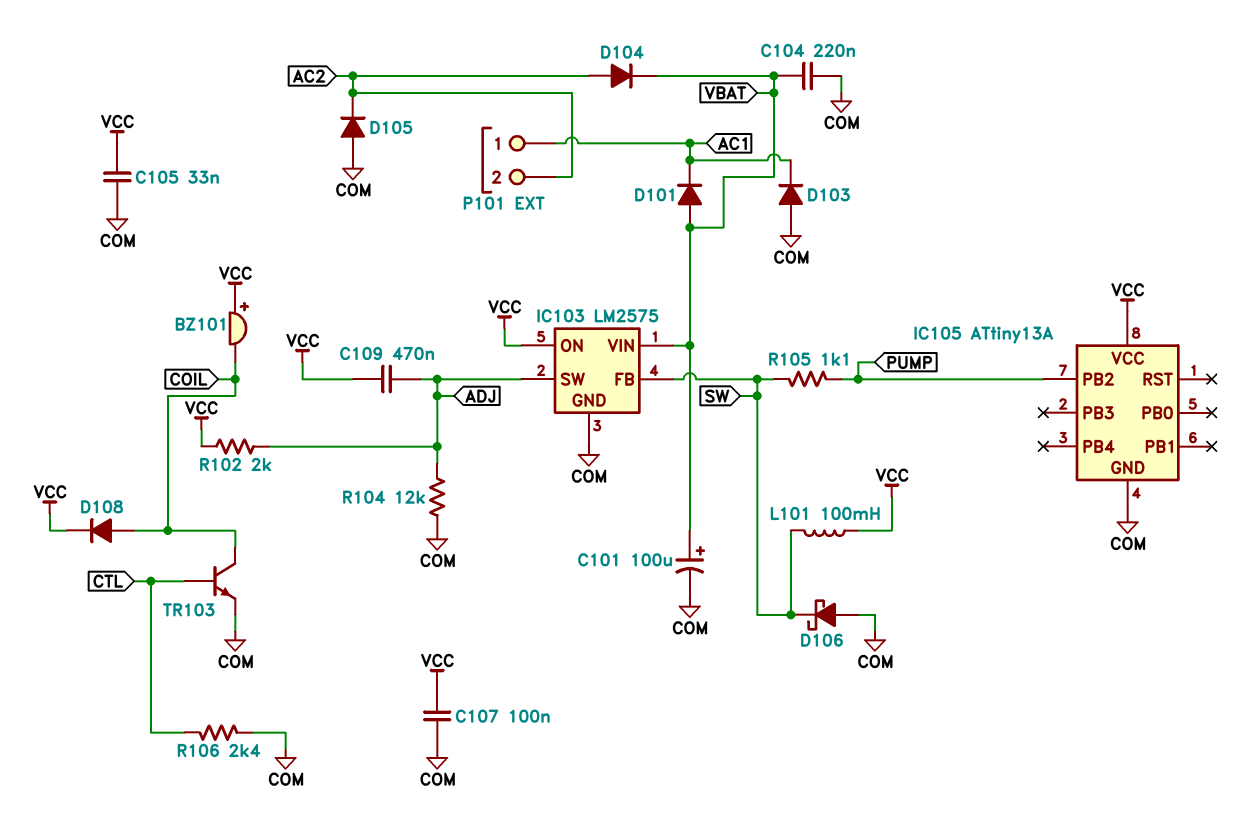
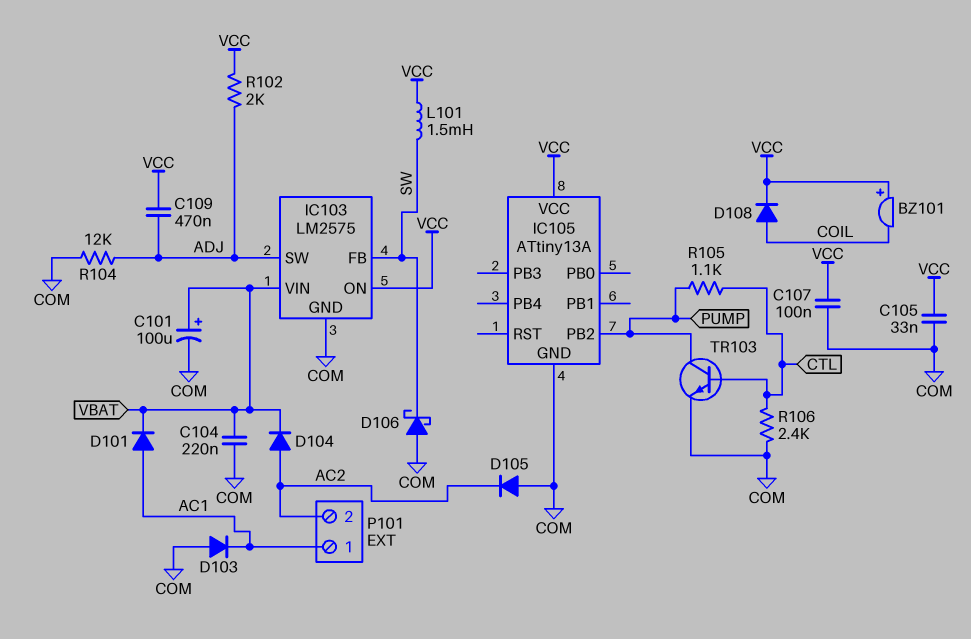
D101: diode (A VBAT, K AC1) -> diode (A AC1, K VBAT)
L101: 100mH (SW, VCC) -> 1.5mH (SW, VCC)
R105: 1.1k (PUMP, SW) -> 1.1k (CTL, PUMP)
TR103: NPN (B CTL, C COIL, E COM) -> NPN (B CTL, C PUMP, E COM)

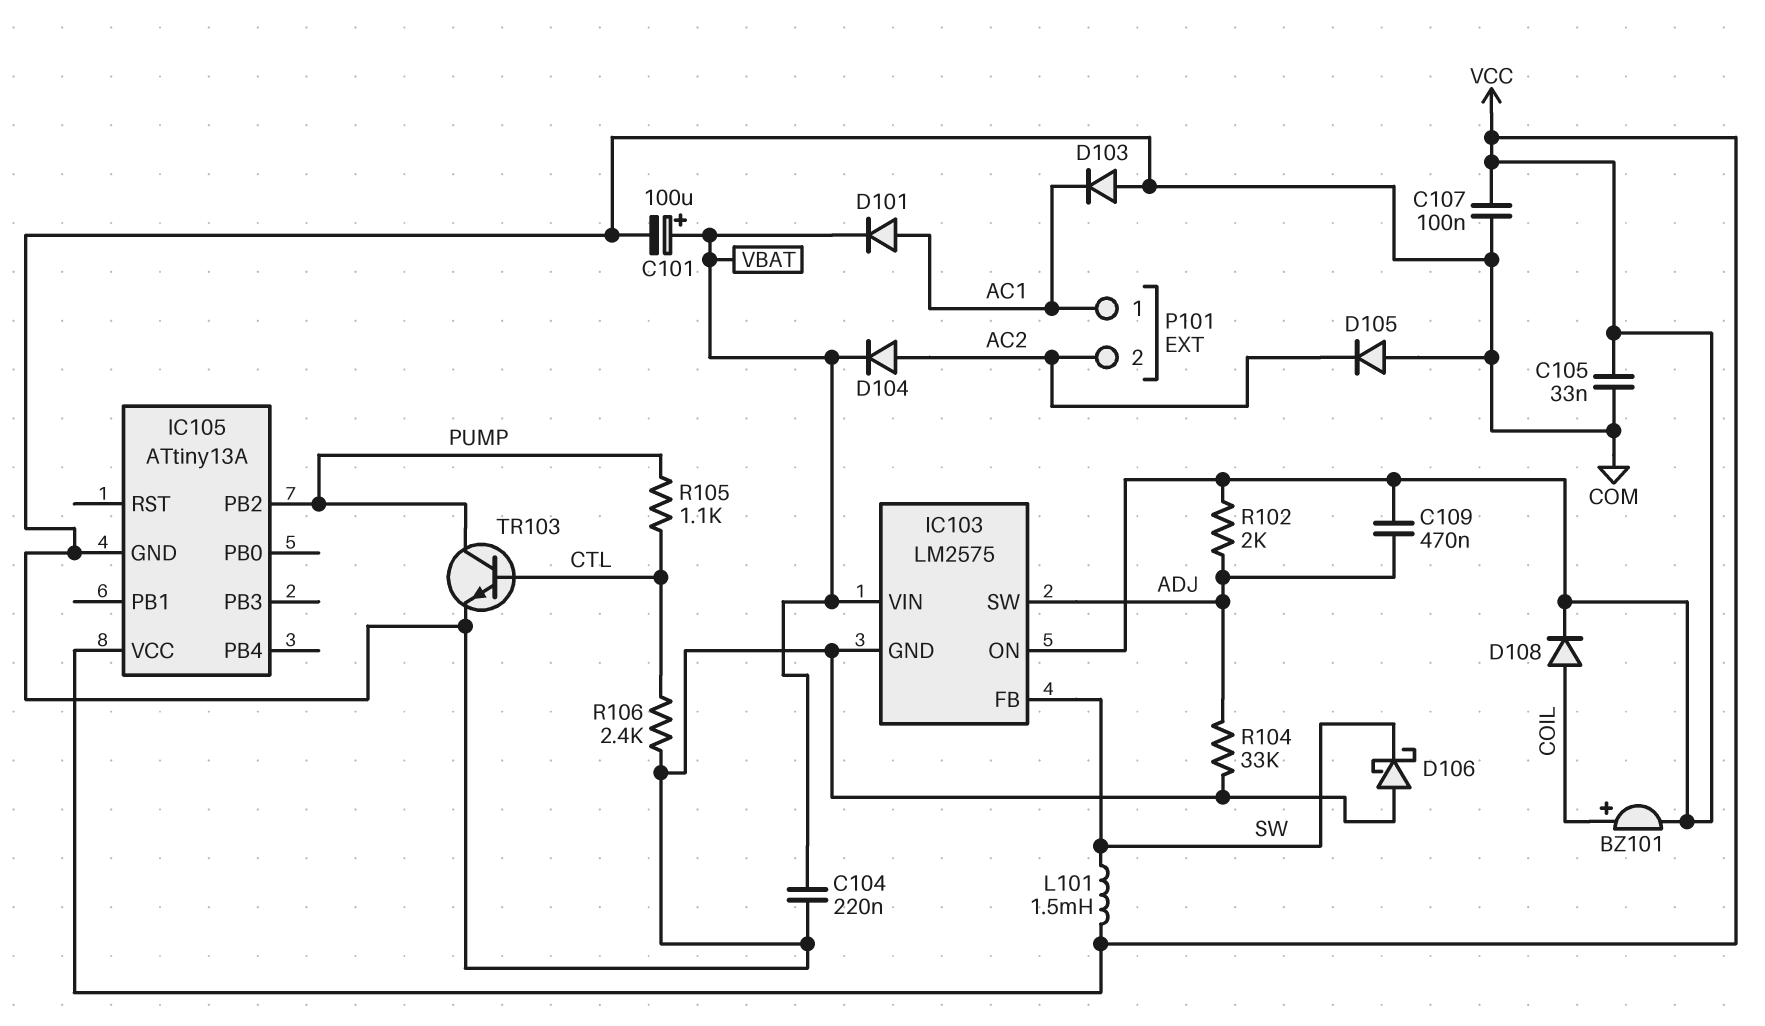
BZ101: buzzer (plus VCC, minus COIL) -> buzzer (plus COIL, minus VCC)
R104: 12k (ADJ, COM) -> 33k (ADJ, COM)

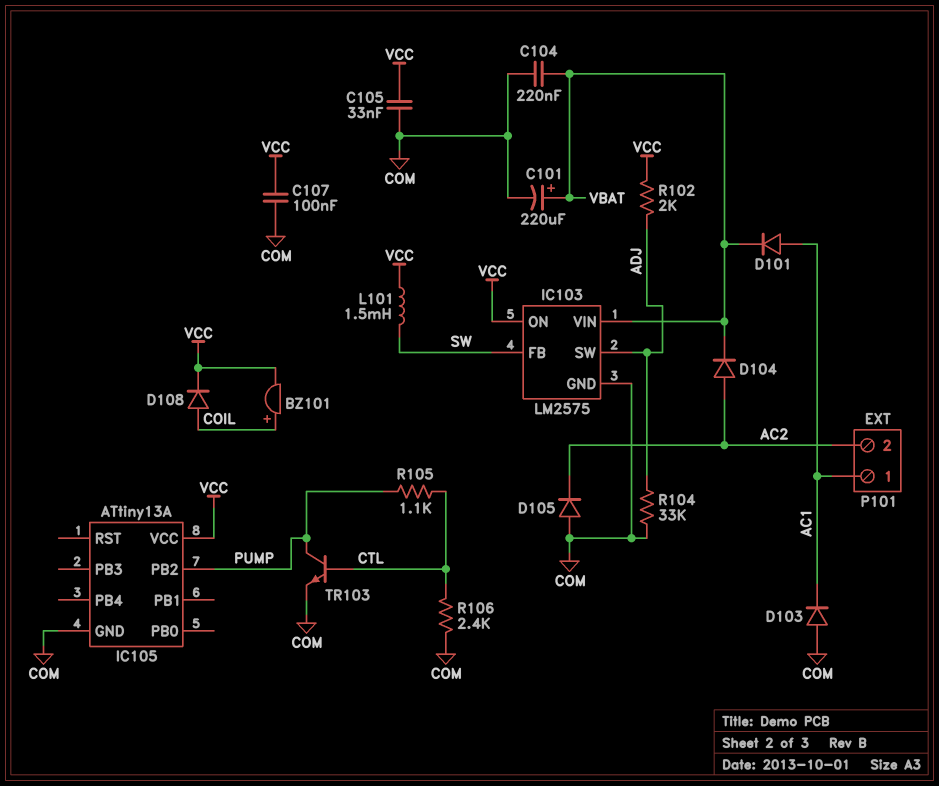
C101: 100uF (plus VBAT, minus COM) -> 220uF (plus VBAT, minus COM)
C109: 470nF (ADJ, VCC) -> none
D106: schottky (A COM, K SW) -> none

